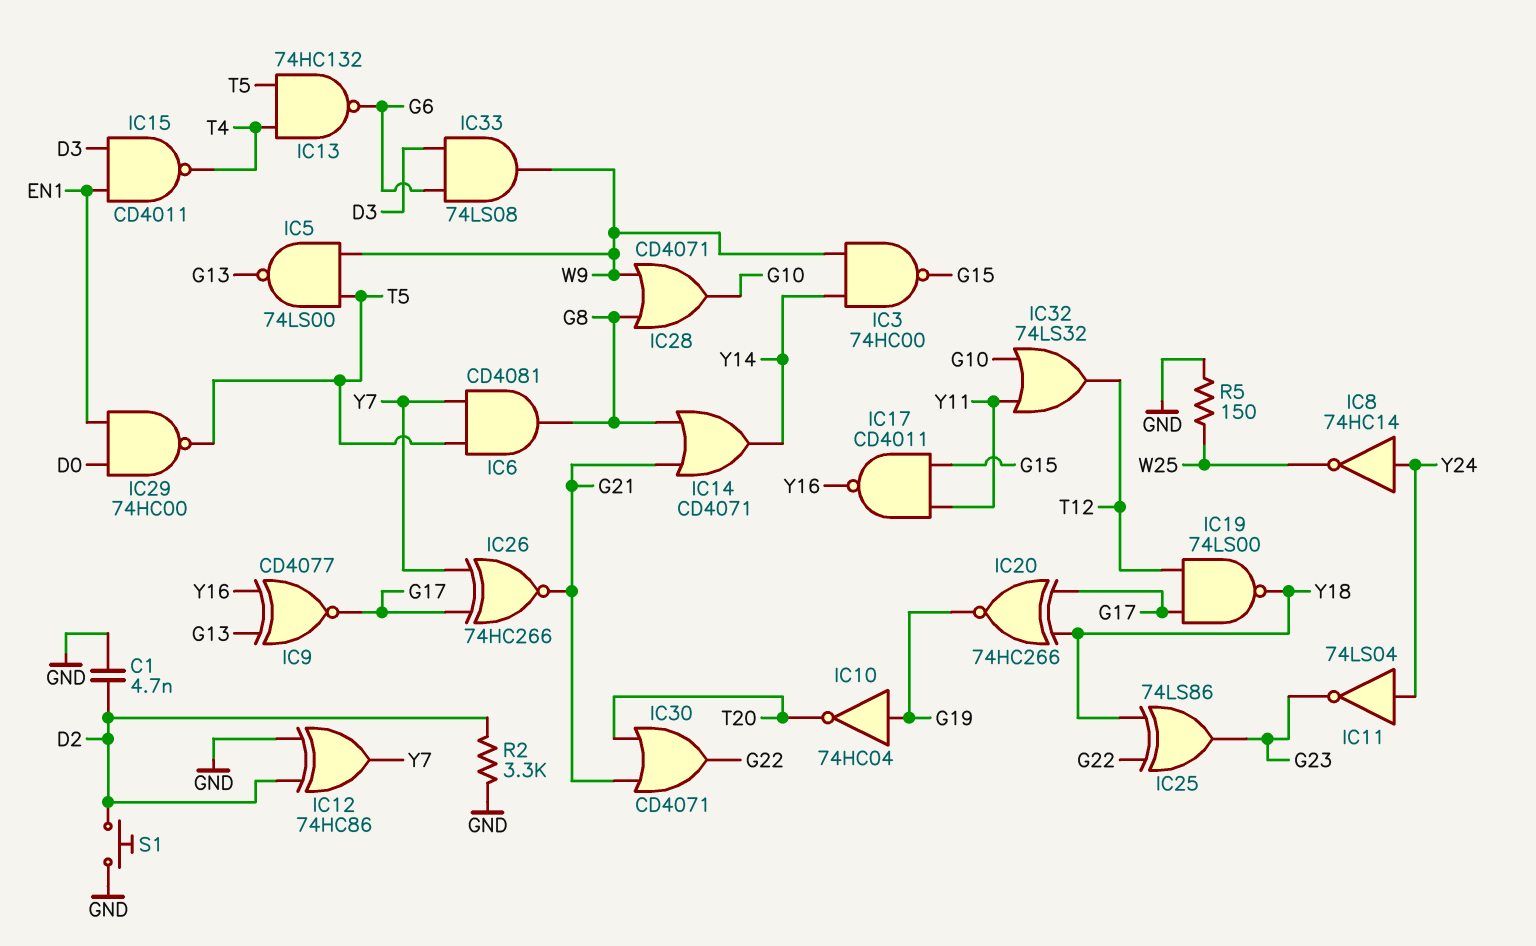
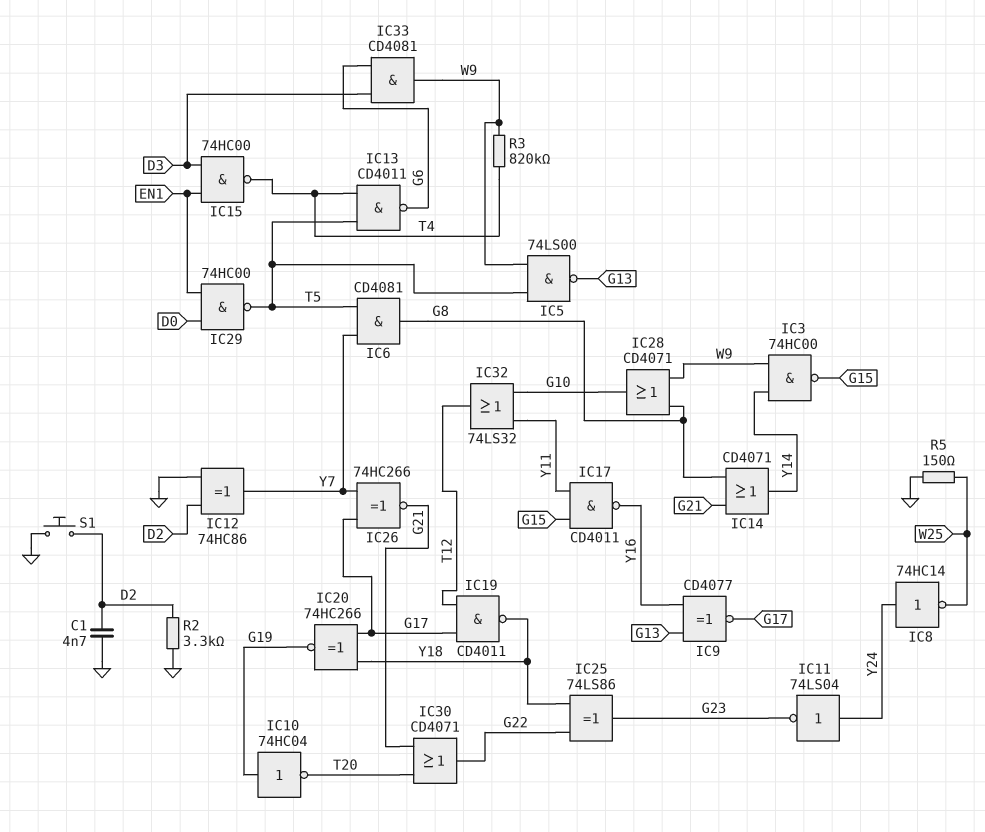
IC13: NAND 74HC132 (in T4, in T5, out G6) -> NAND CD4011 (in T4, in T5, out G6)
IC15: NAND CD4011 (in D3, in EN1, out T4) -> NAND 74HC00 (in D3, in EN1, out T4)
IC19: NAND 74LS00 (in G17, in T12, out Y18) -> NAND CD4011 (in G17, in T12, out Y18)
IC33: AND 74LS08 (in D3, in G6, out W9) -> AND CD4081 (in D3, in G6, out W9)
R3: none -> 820k (T4, W9)

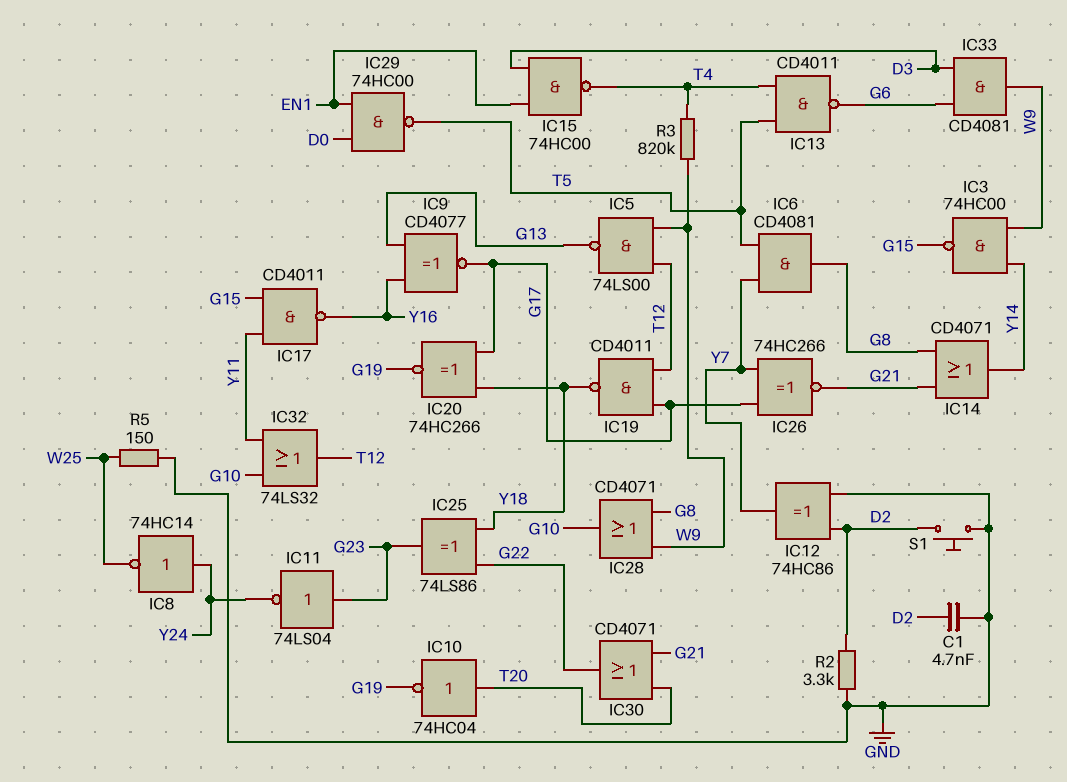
IC5: NAND 74LS00 (in T5, in W9, out G13) -> NAND 74LS00 (in T12, in W9, out G13)
IC10: NOT 74HC04 (in G19, out T20) -> NOT 74HC04 (in T20, out G19)
IC11: NOT 74LS04 (in Y24, out G23) -> NOT 74LS04 (in G23, out Y24)

